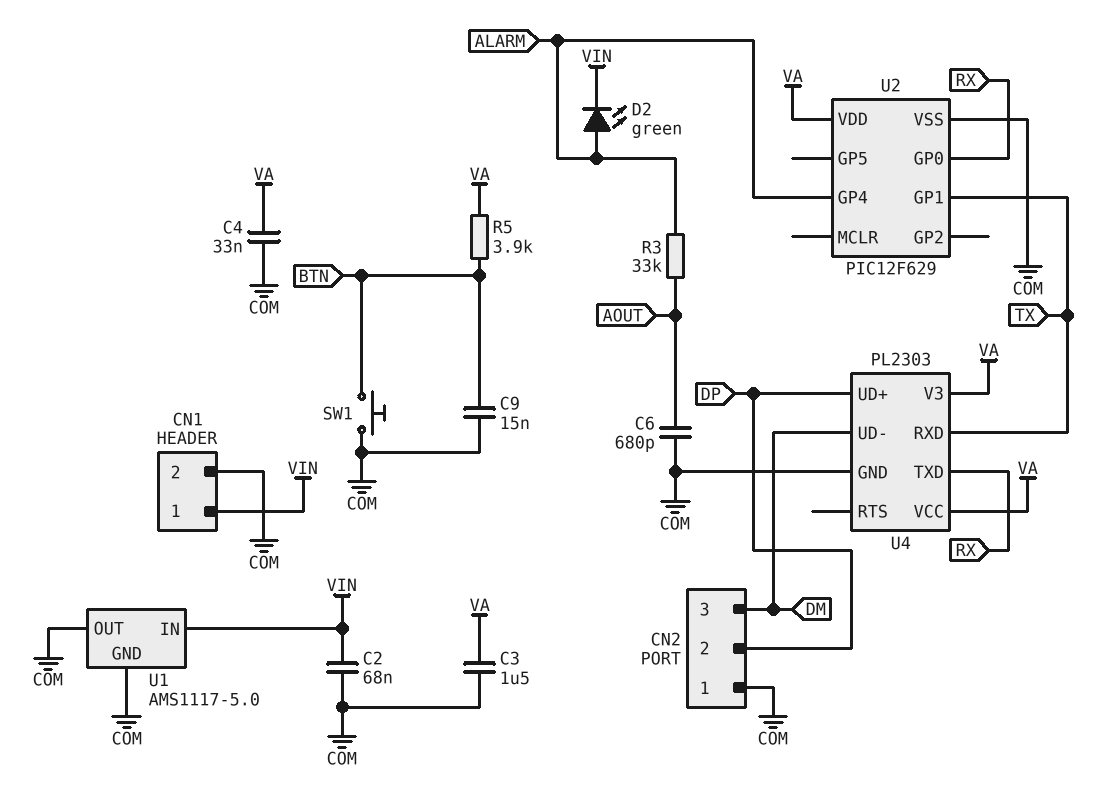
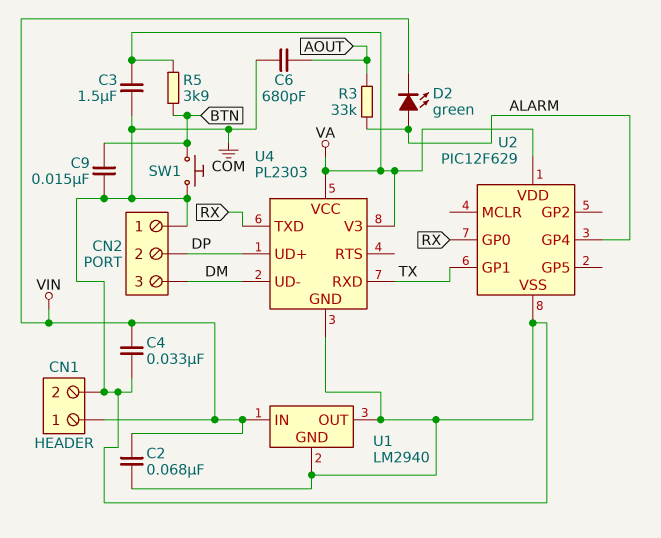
C4: 33nF (COM, VA) -> 33nF (COM, VIN)
U1: AMS1117-5.0 -> LM2940

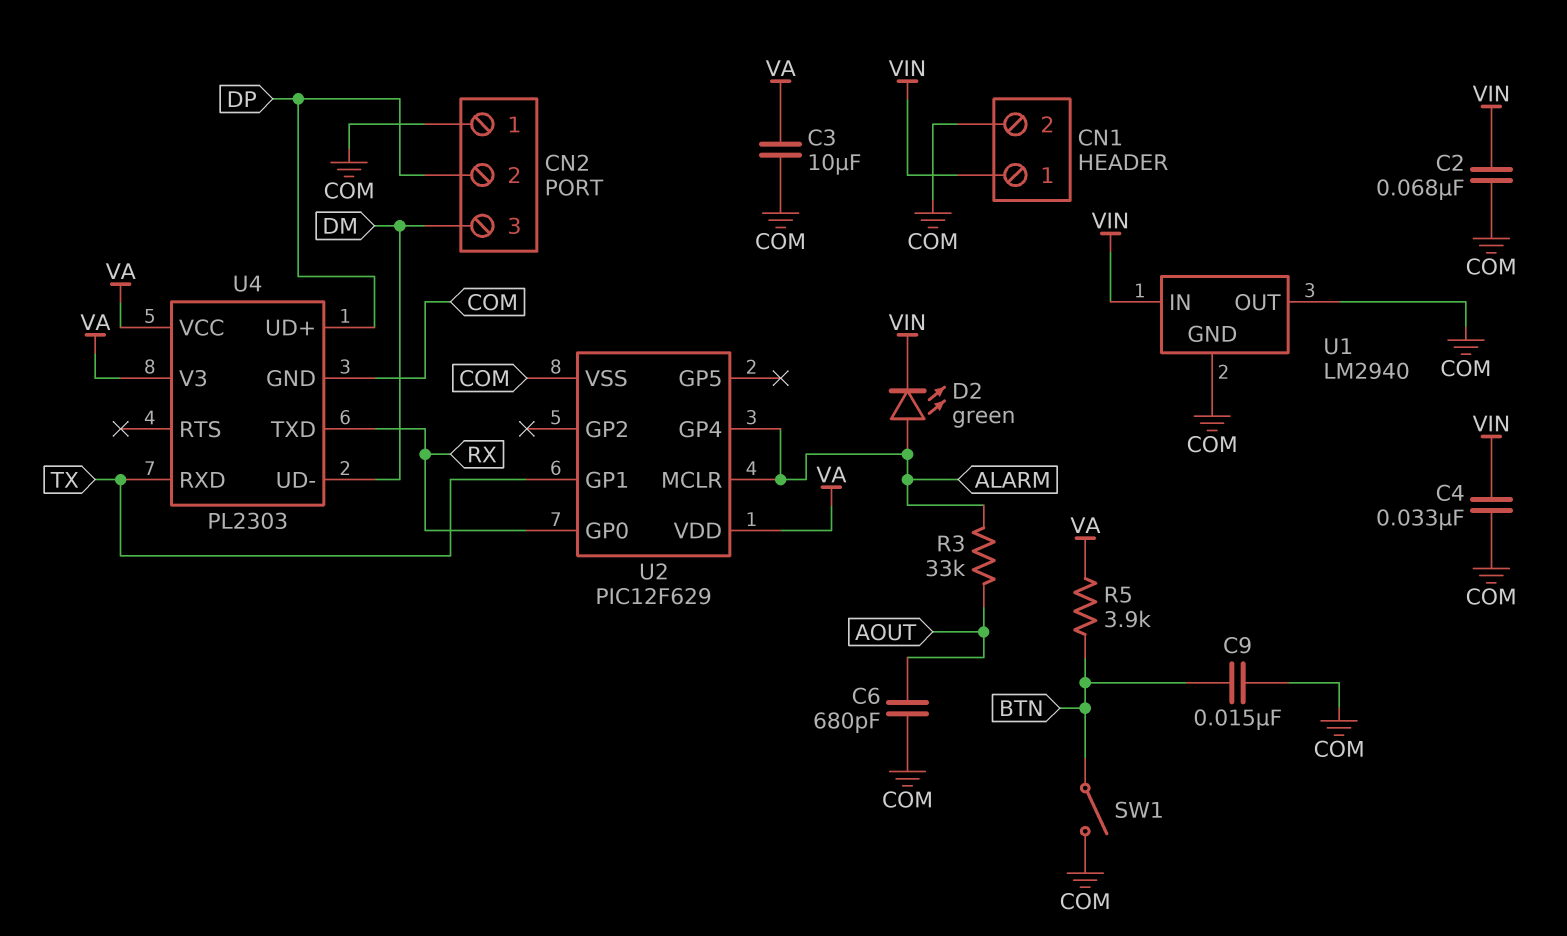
C3: 1.5uF (COM, VA) -> 10uF (COM, VA)
SW1: button (BTN, COM) -> switch (BTN, COM)
U2 pin MCLR: none -> ALARM

